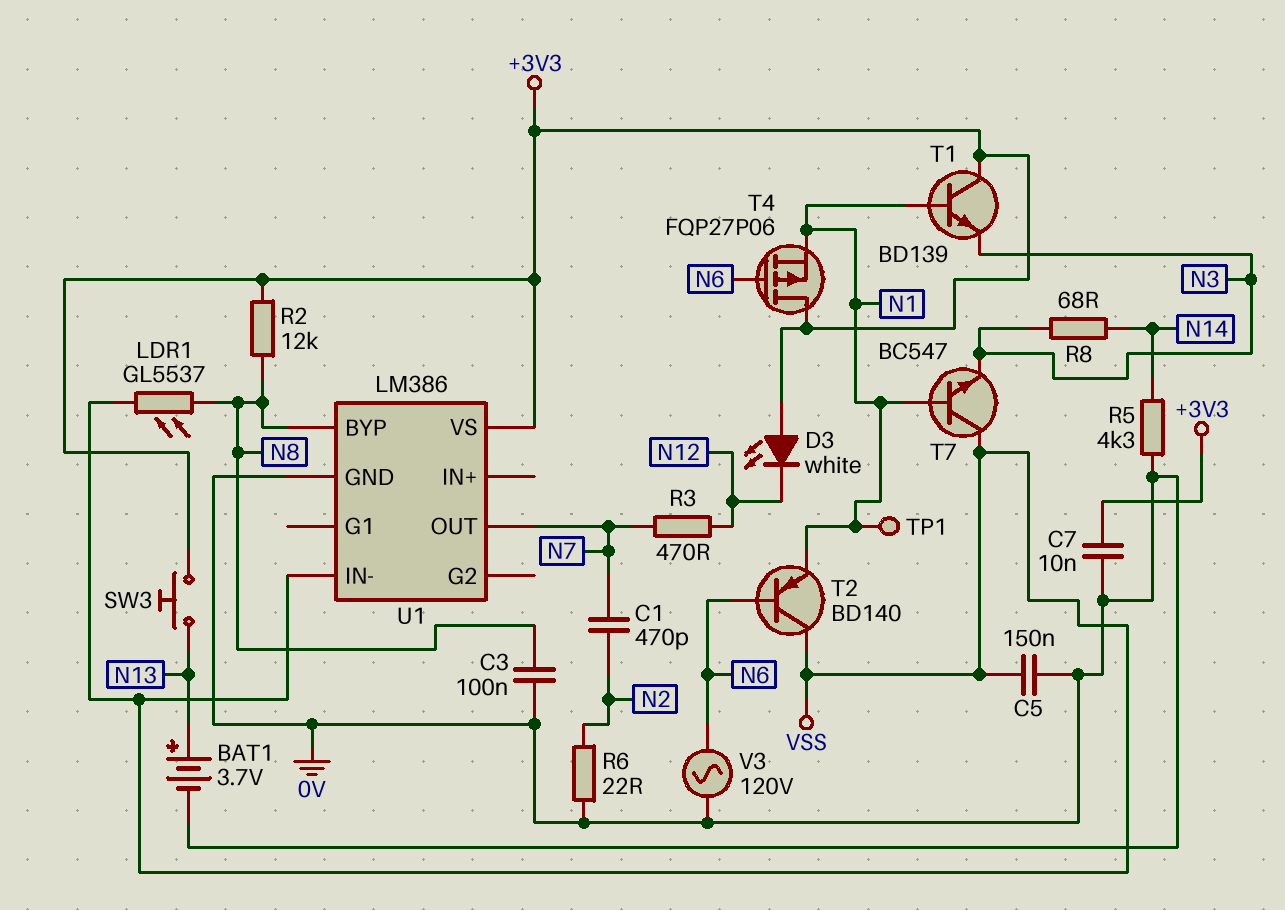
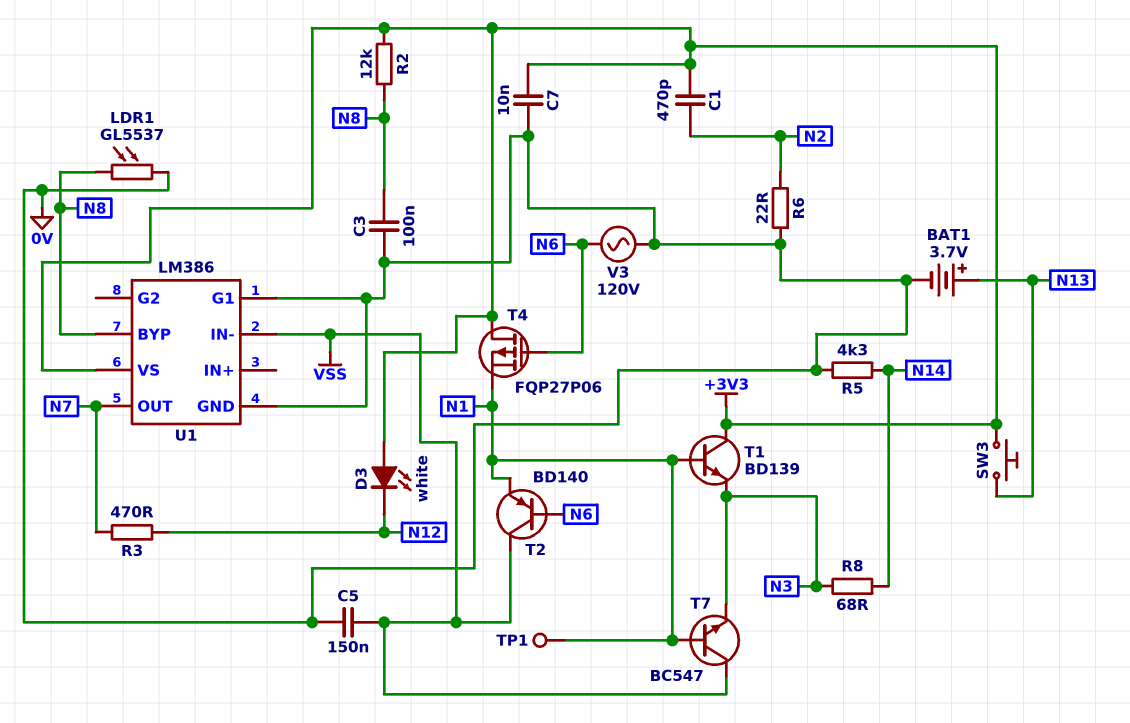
C1: 470pF (N2, N7) -> 470pF (+3V3, N2)
LDR1: GL5537 (N8, VSS) -> GL5537 (0V, N8)
U1 pin G1: none -> 0V

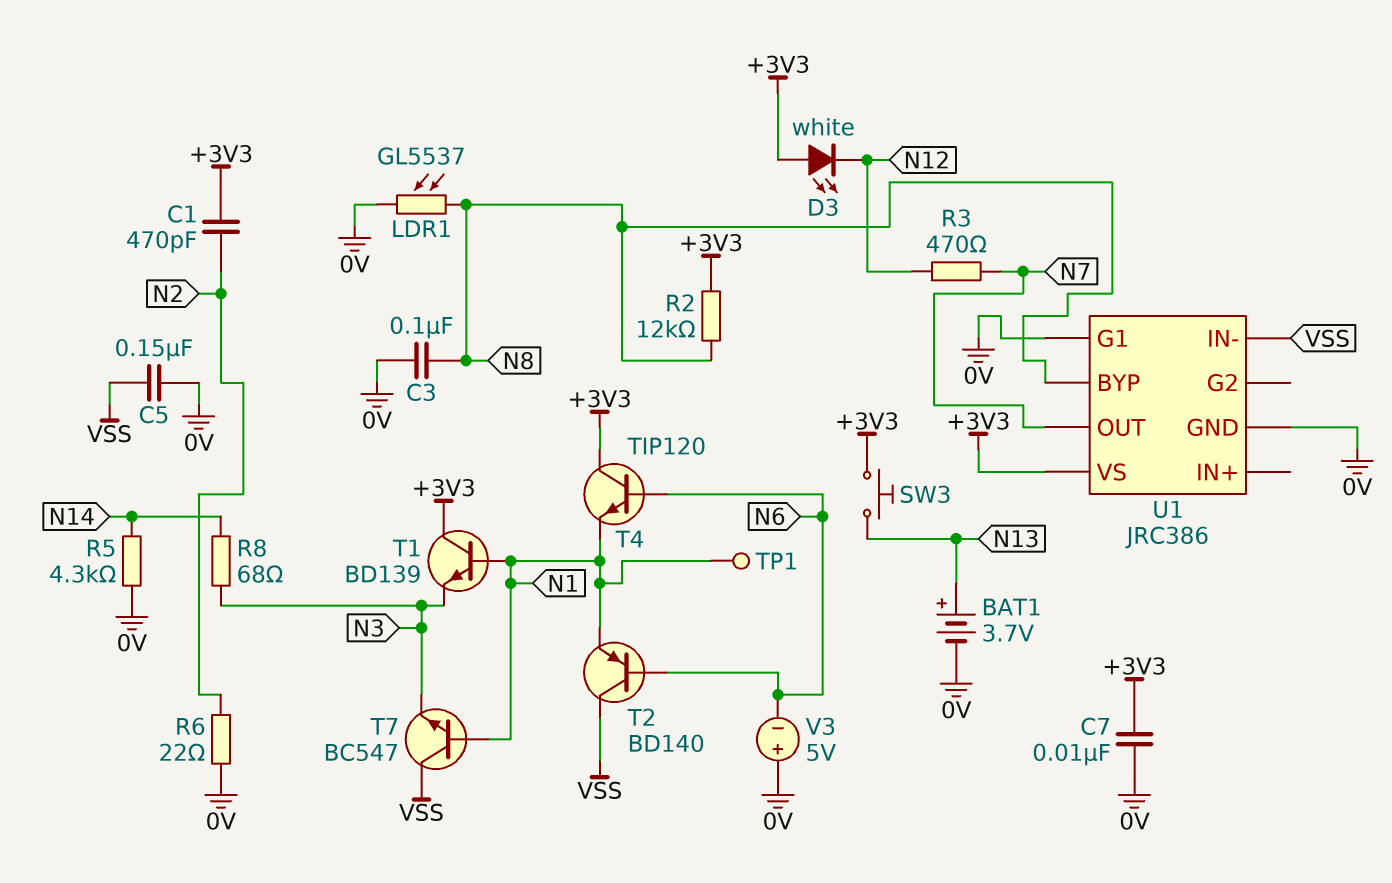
T4: PMOS FQP27P06 (G N6, D +3V3, S N1) -> NPN TIP120 (B N6, C +3V3, E N1)
U1: LM386 -> JRC386
V3: AC 120V (0V, N6) -> 5V (plus 0V, minus N6)

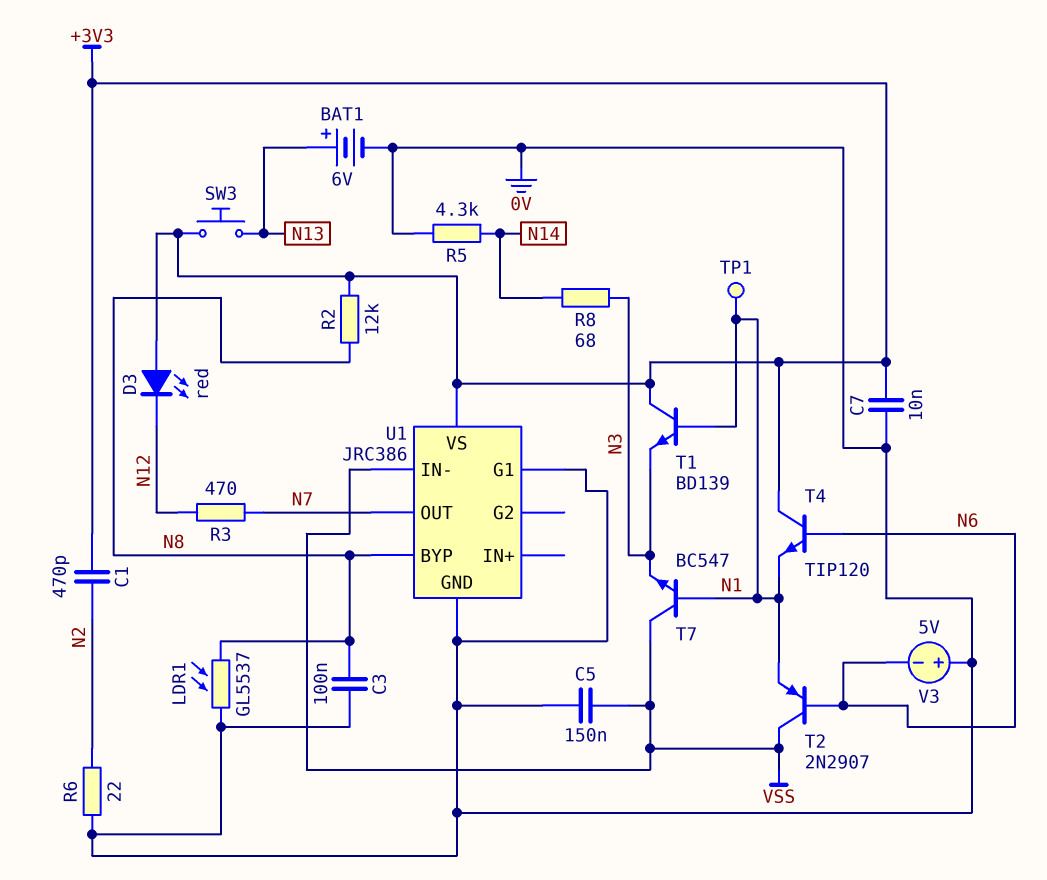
BAT1: 3.7V (plus N13, minus 0V) -> 6V (plus N13, minus 0V)
D3: LED white (A +3V3, K N12) -> LED red (A +3V3, K N12)
T2: PNP BD140 (B N6, C VSS, E N1) -> PNP 2N2907 (B N6, C VSS, E N1)

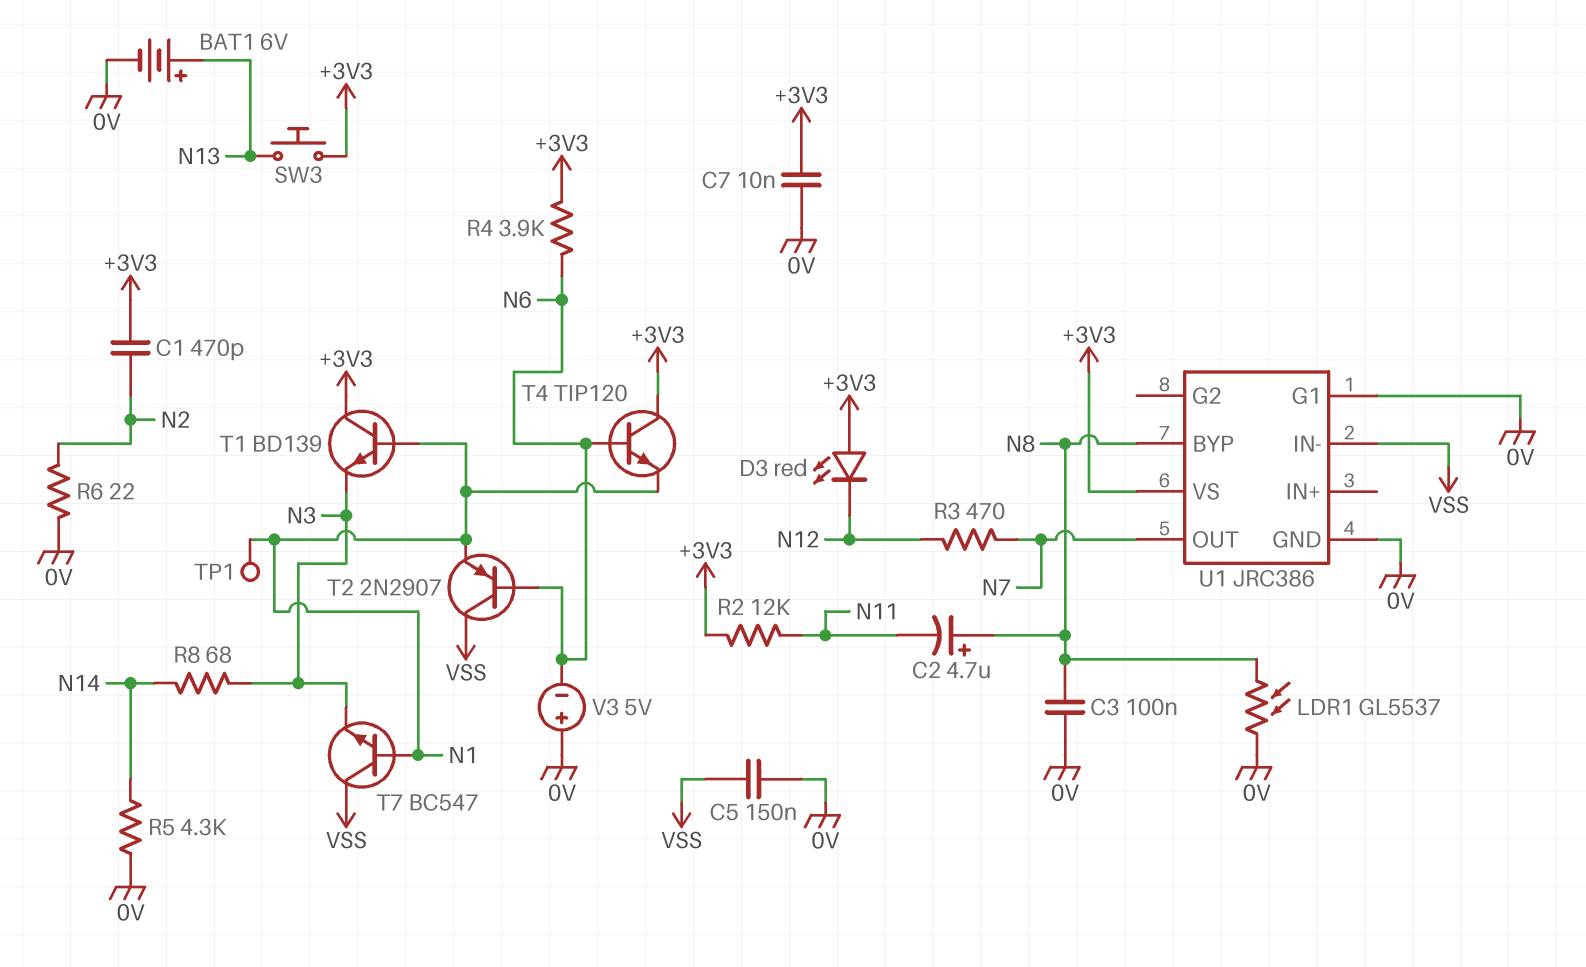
C2: none -> 4.7uF (plus N8, minus N11)
R2: 12k (+3V3, N8) -> 12k (+3V3, N11)
R4: none -> 3.9k (+3V3, N6)

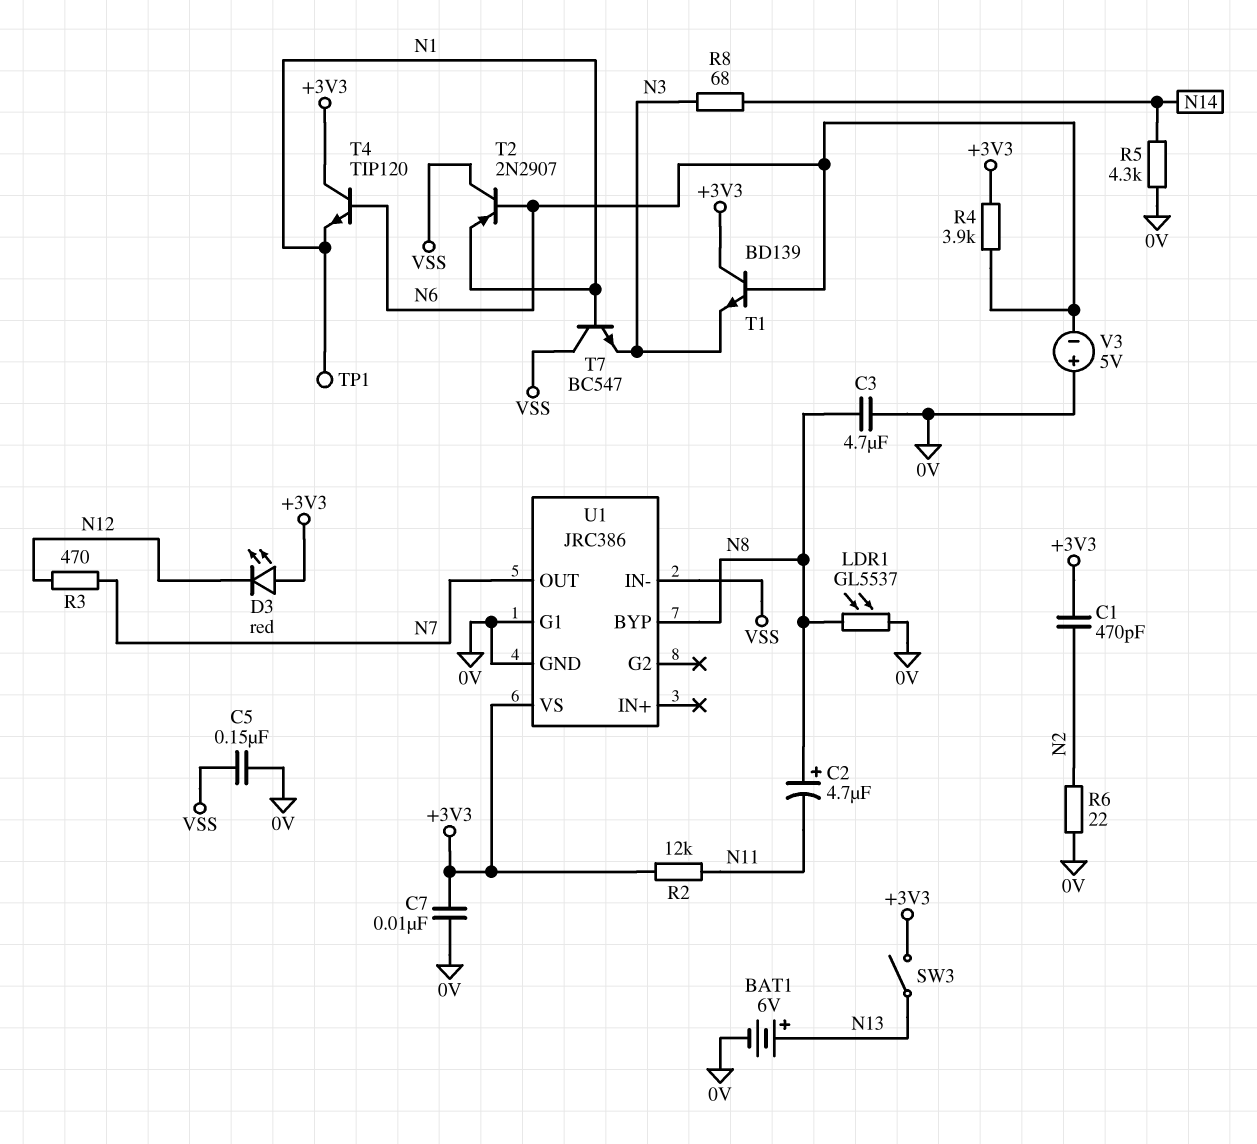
C3: 100nF (0V, N8) -> 4.7uF (0V, N8)
SW3: button (+3V3, N13) -> switch (+3V3, N13)
T1: NPN BD139 (B N1, C +3V3, E N3) -> NPN BD139 (B N6, C +3V3, E N3)

